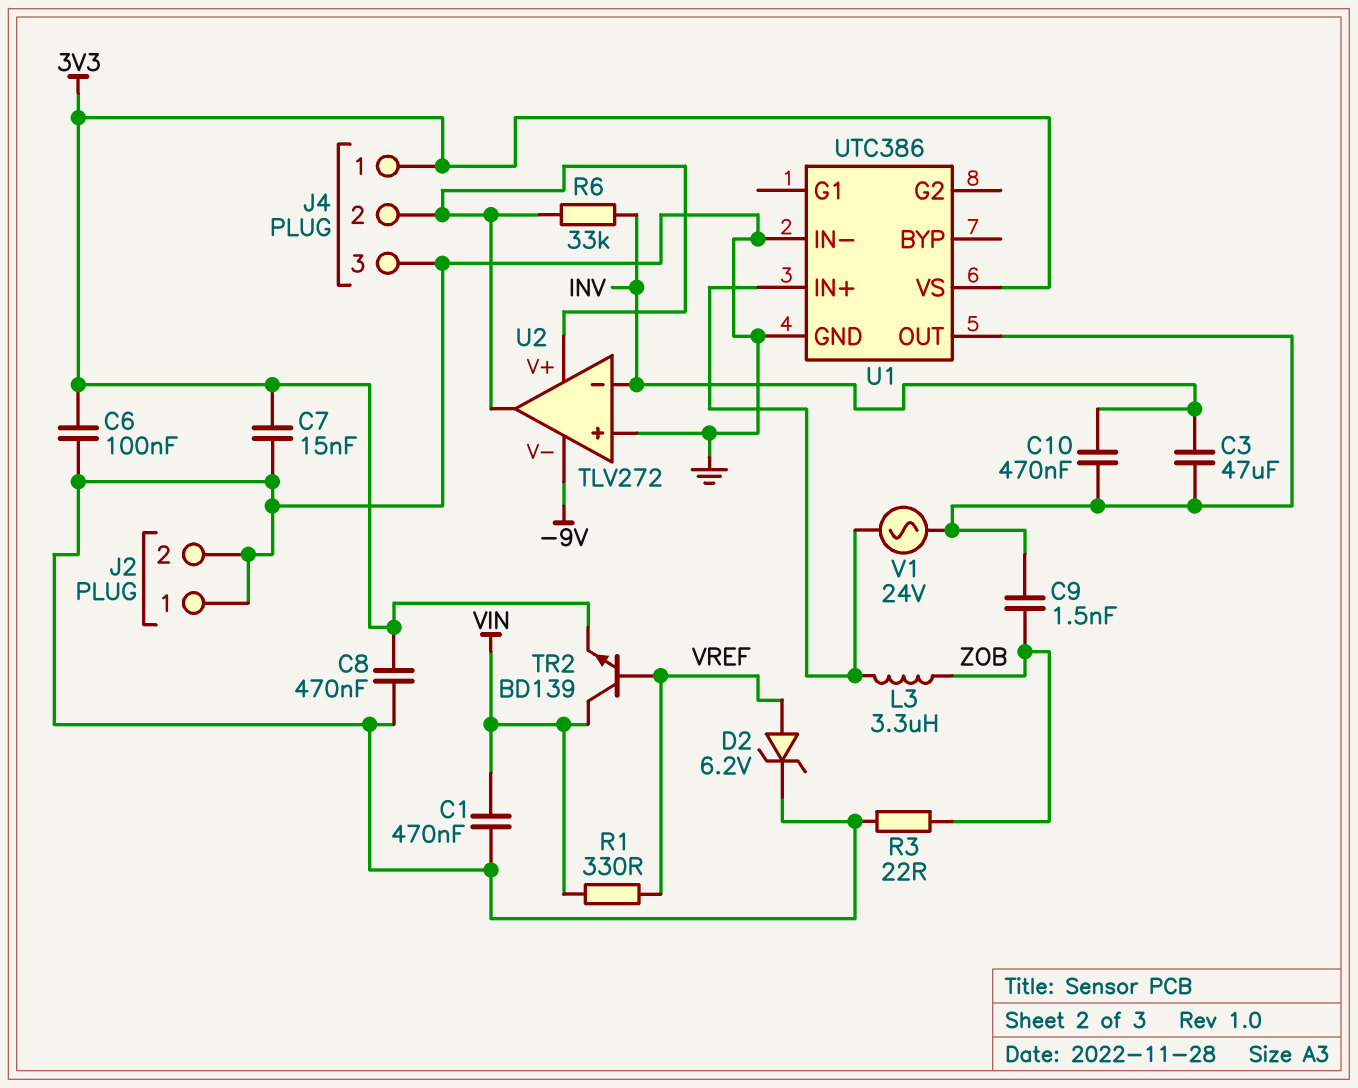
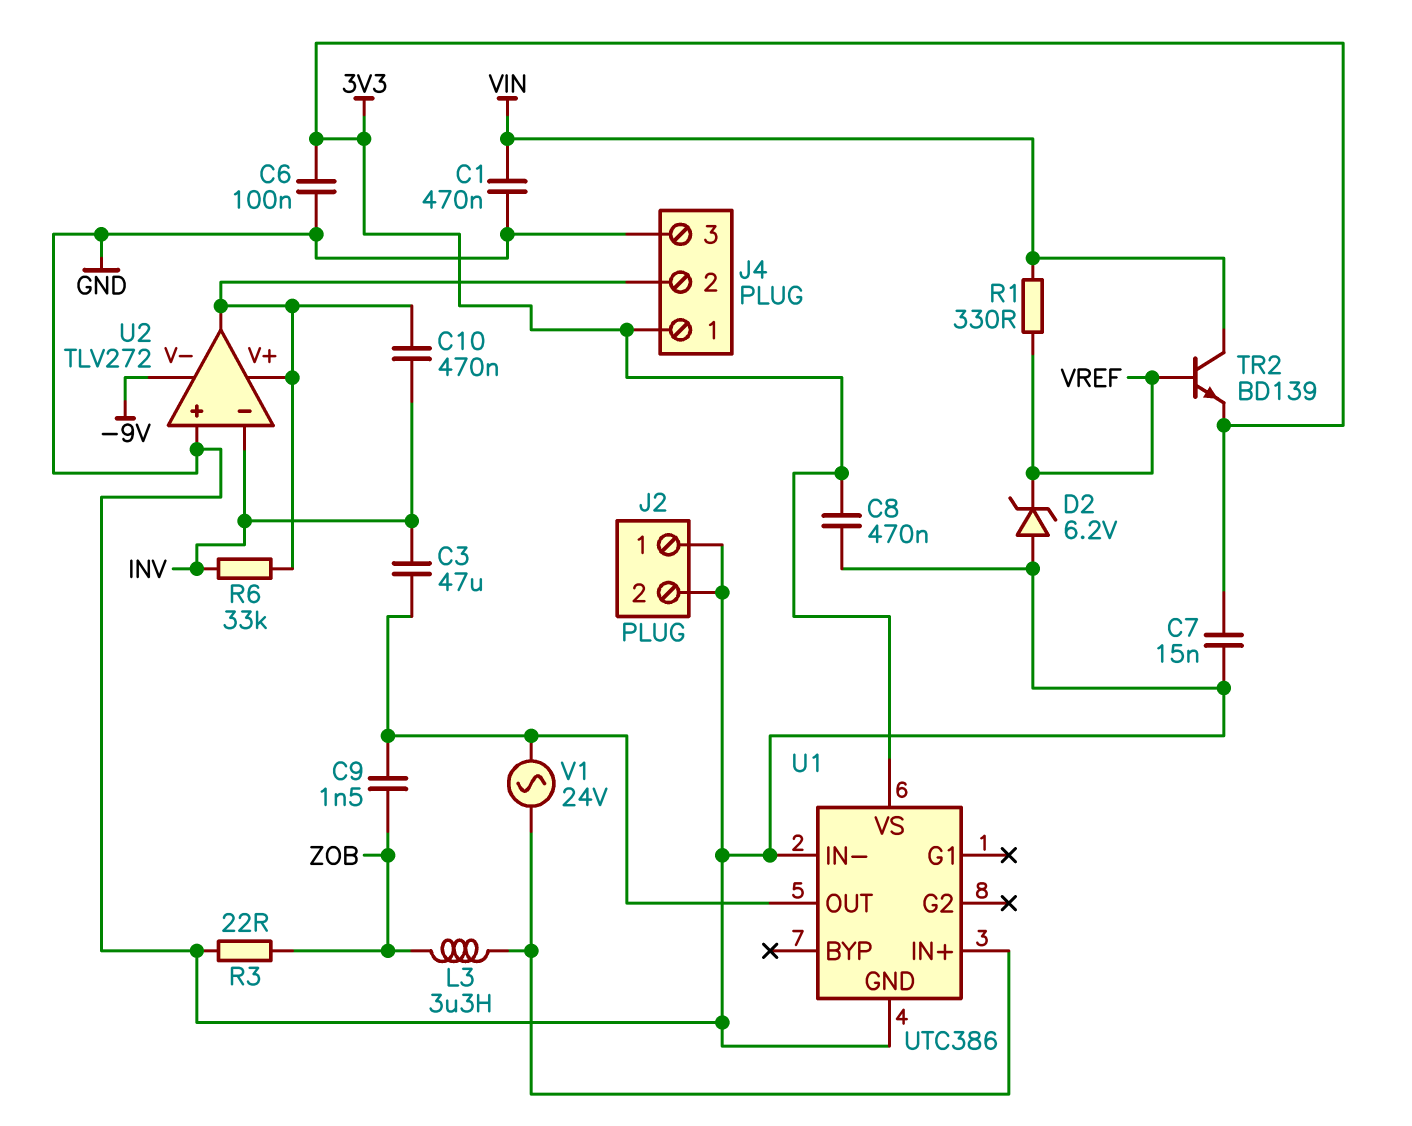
C10: 470nF (INV, U1/OUT) -> 470nF (INV, J4/2)
D2: zener 6.2V (A VREF, K GND) -> zener 6.2V (A GND, K VREF)

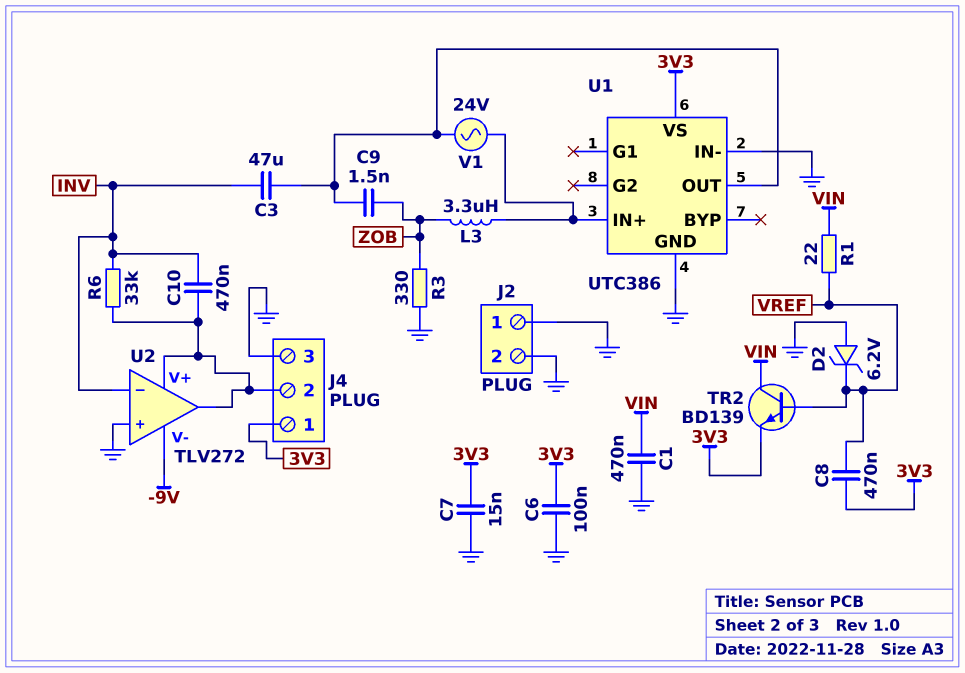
C8: 470nF (3V3, GND) -> 470nF (3V3, VREF)
R1: 330 (VIN, VREF) -> 22 (VIN, VREF)
R3: 22 (GND, ZOB) -> 330 (GND, ZOB)

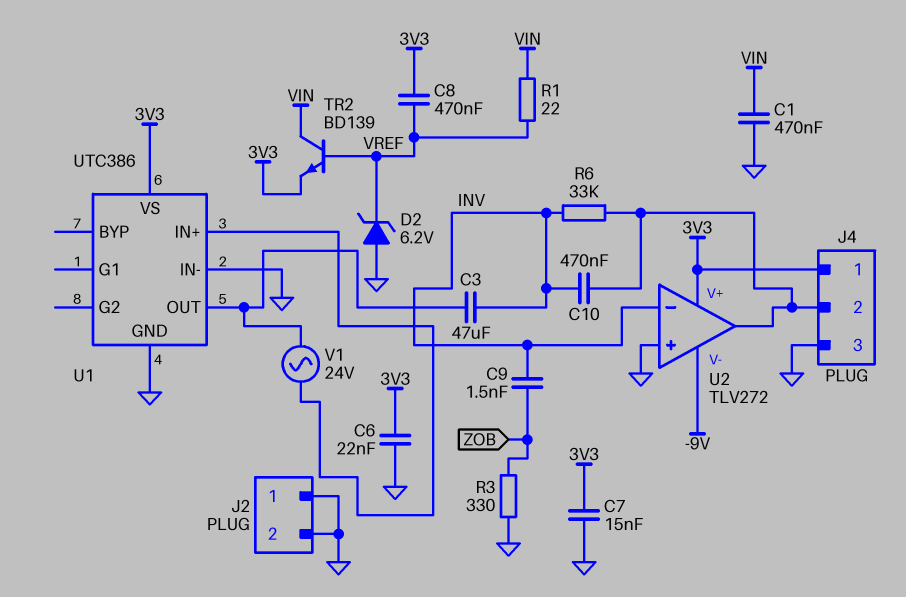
C6: 100nF (3V3, GND) -> 22nF (3V3, GND)
C9: 1.5nF (U1/OUT, ZOB) -> 1.5nF (INV, ZOB)
L3: 3.3uH (U1/IN+, ZOB) -> none
U2 pin V+: J4/2 -> 3V3

